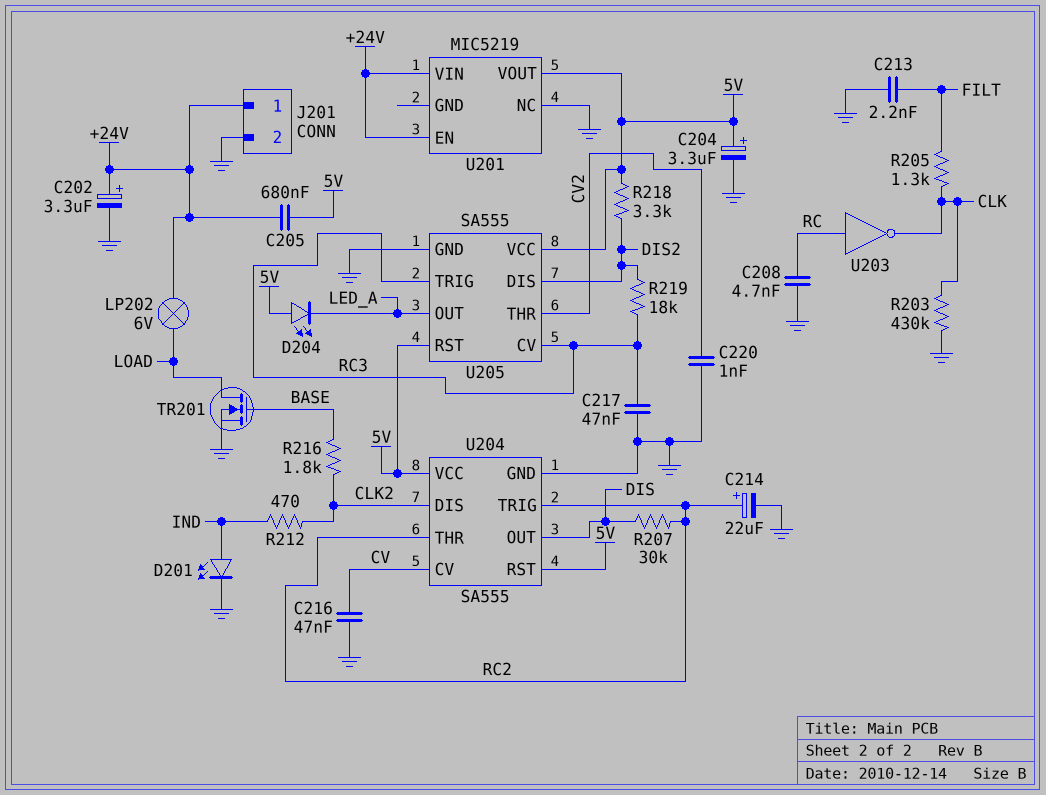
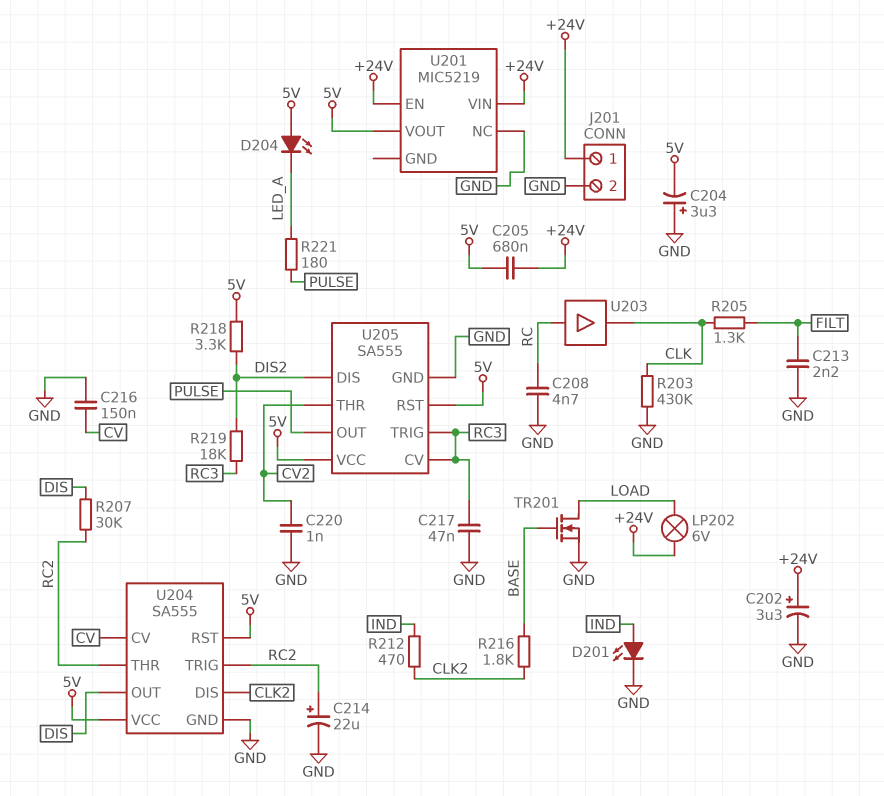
C204: 3.3uF (plus 5V, minus GND) -> 3.3uF (plus GND, minus 5V)
C216: 47nF (CV, GND) -> 150nF (CV, GND)
R221: none -> 180 (LED_A, PULSE)
U203: NOT (in RC, out CLK) -> buffer (in RC, out CLK)
U205 pin OUT: LED_A -> PULSE

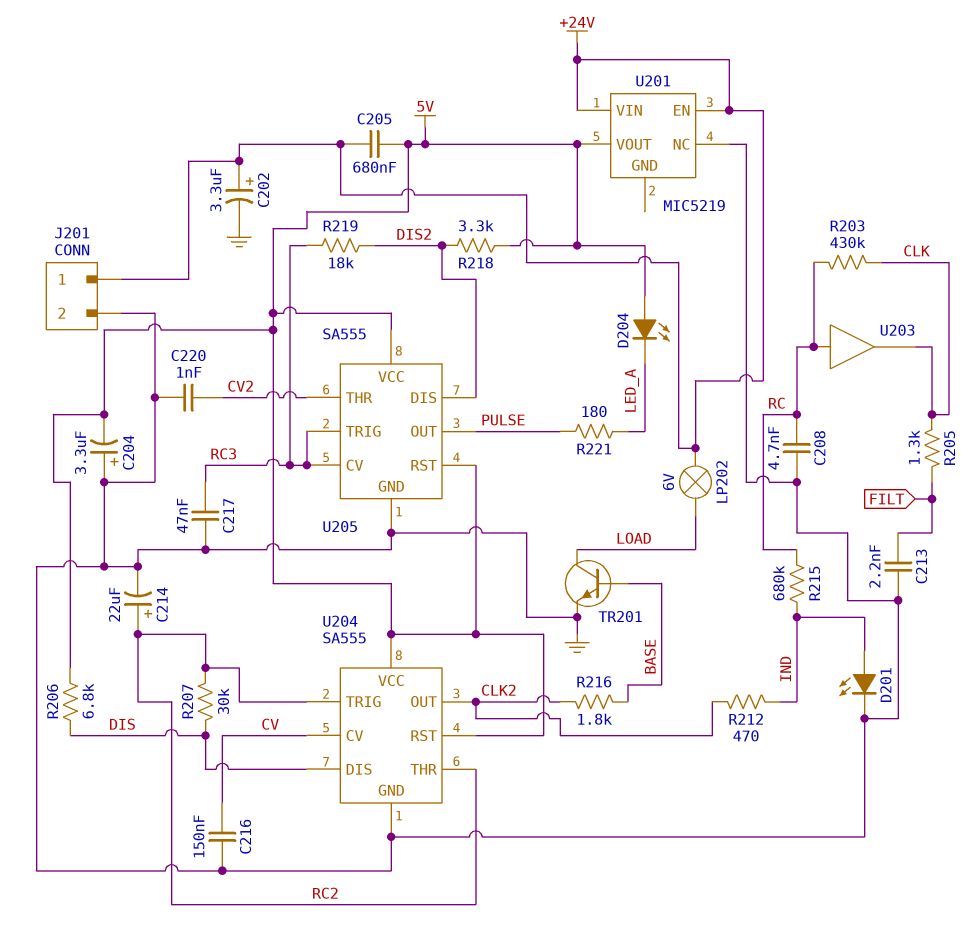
R203: 430k (CLK, GND) -> 430k (CLK, RC)
R206: none -> 6.8k (5V, DIS)
R215: none -> 680k (IND, RC)
TR201: NMOS (G BASE, D LOAD, S GND) -> NPN (B BASE, C LOAD, E GND)
U204 pin DIS: CLK2 -> DIS
U204 pin OUT: DIS -> CLK2

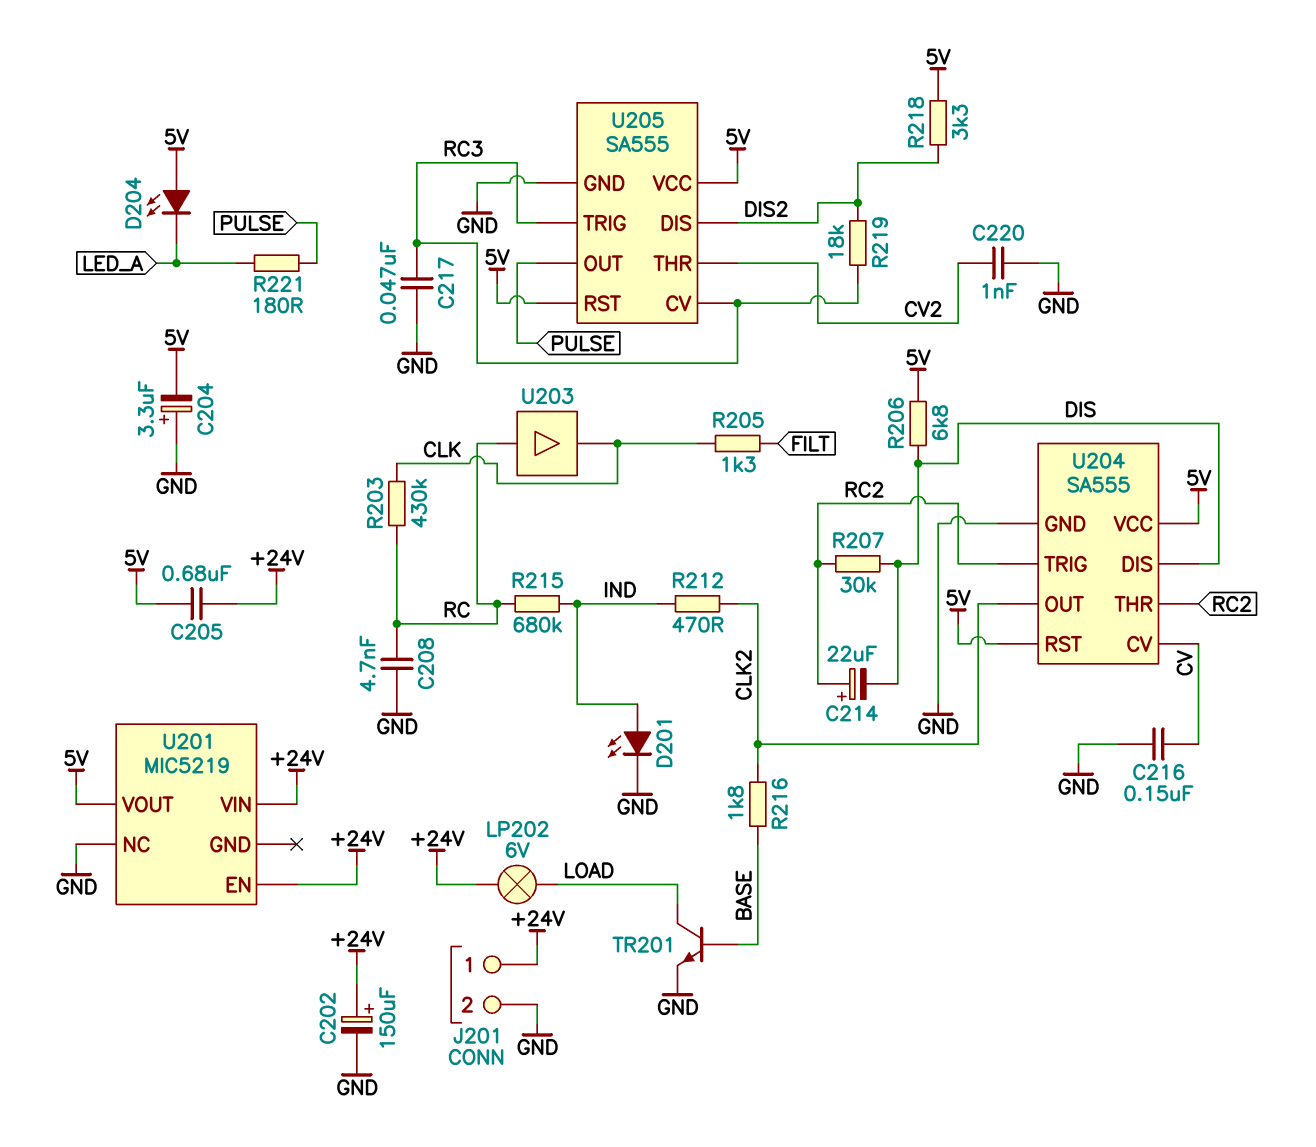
C202: 3.3uF (plus +24V, minus GND) -> 150uF (plus +24V, minus GND)
C213: 2.2nF (FILT, GND) -> none
C214: 22uF (plus RC2, minus GND) -> 22uF (plus RC2, minus DIS)

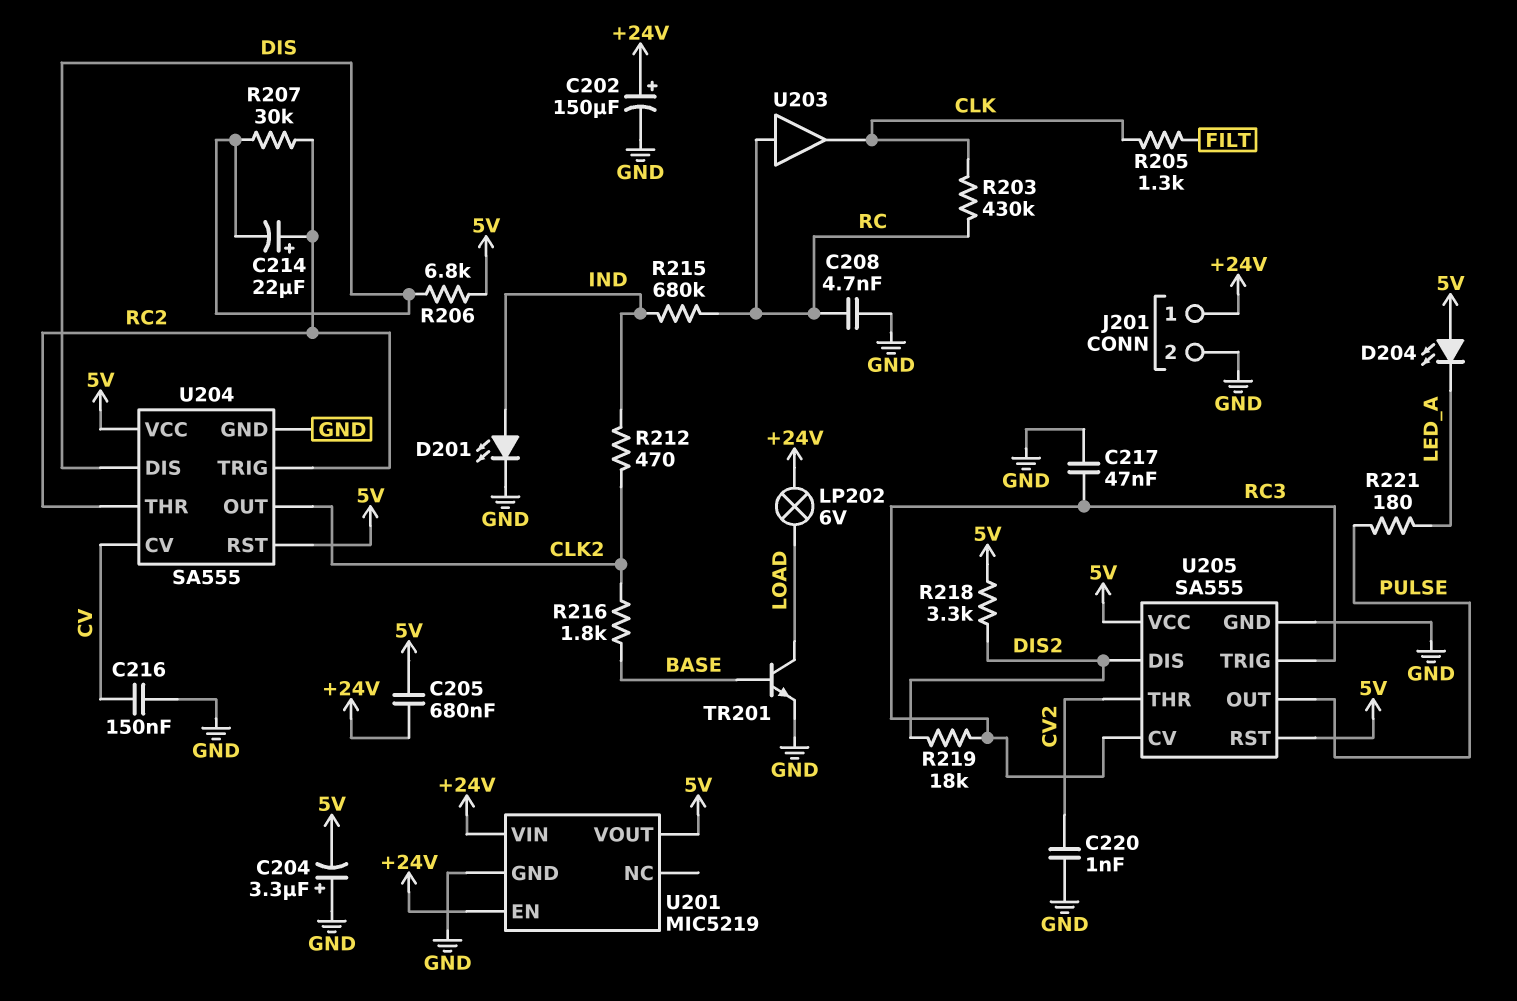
U201 pin GND: none -> GND
U201 pin NC: GND -> none

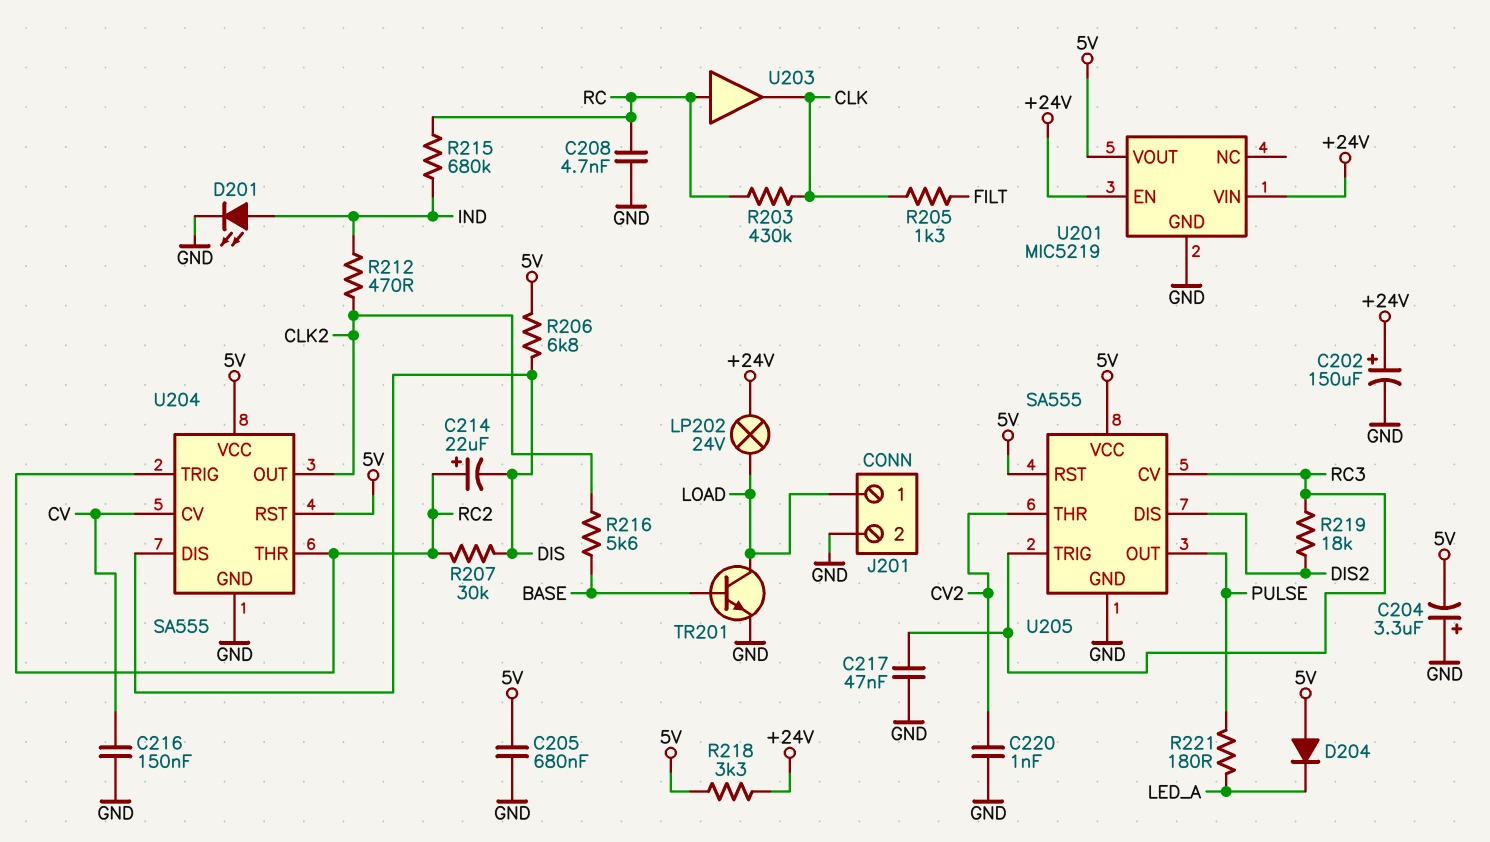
C205: 680nF (+24V, 5V) -> 680nF (5V, GND)
D204: LED (A 5V, K LED_A) -> diode (A 5V, K LED_A)
J201 pin 1: +24V -> LOAD
LP202: lamp 6V (+24V, LOAD) -> lamp 24V (+24V, LOAD)
R216: 1.8k (BASE, CLK2) -> 5.6k (BASE, CLK2)
R218: 3.3k (5V, DIS2) -> 3.3k (+24V, 5V)

